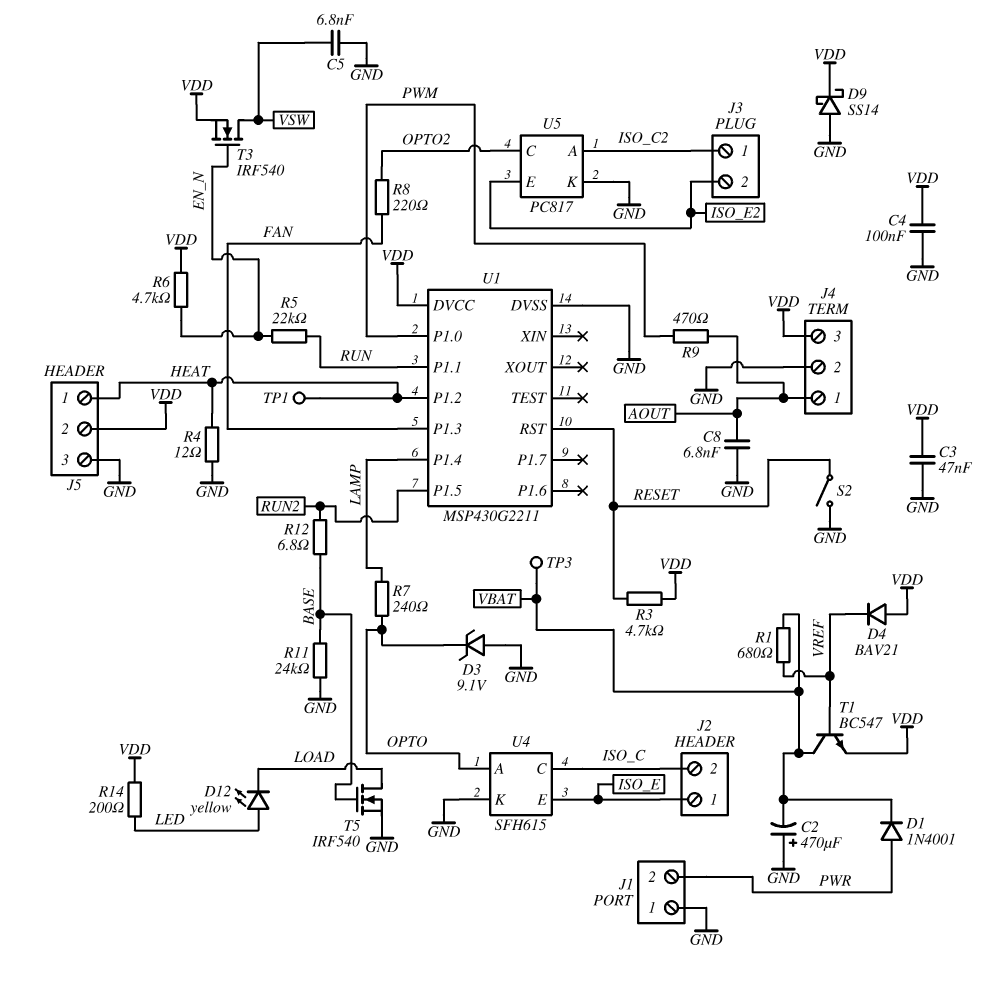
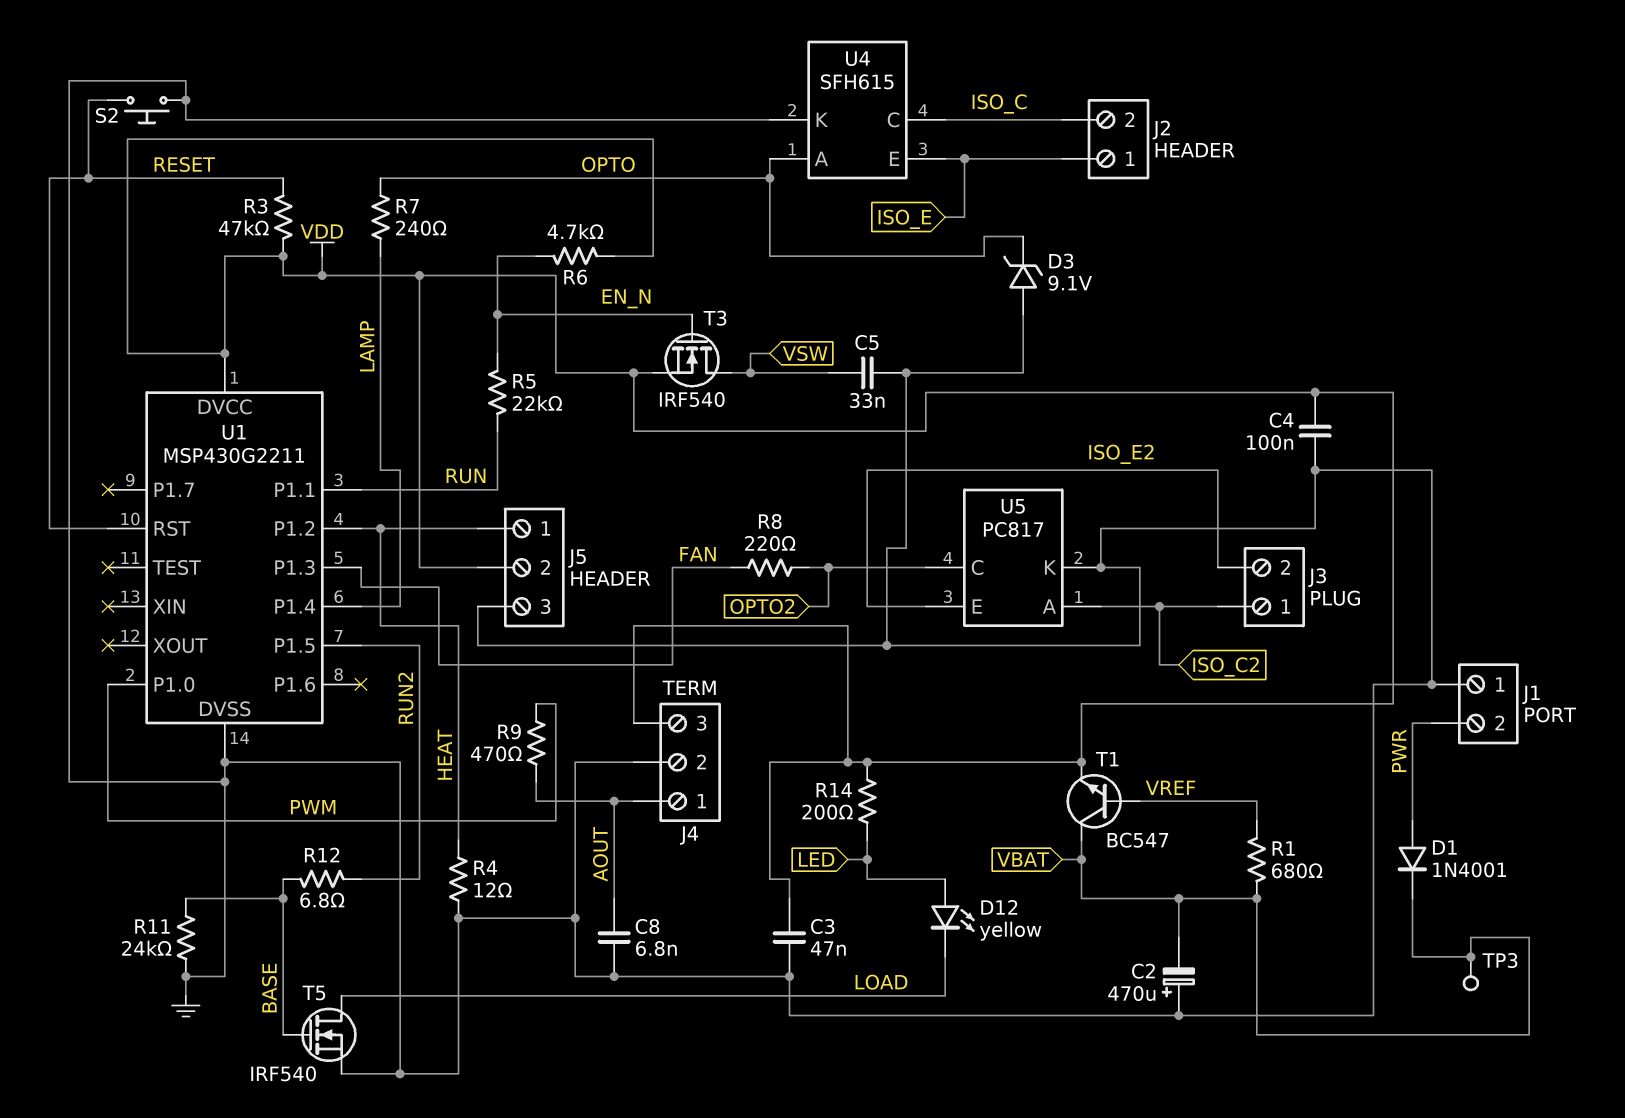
C5: 6.8nF (GND, VSW) -> 33nF (GND, VSW)
D4: diode BAV21 (A VDD, K VREF) -> none
D9: schottky SS14 (A GND, K VDD) -> none
R3: 4.7k (RESET, VDD) -> 47k (RESET, VDD)
S2: switch (GND, RESET) -> button (GND, RESET)
TP1: test point (HEAT) -> none

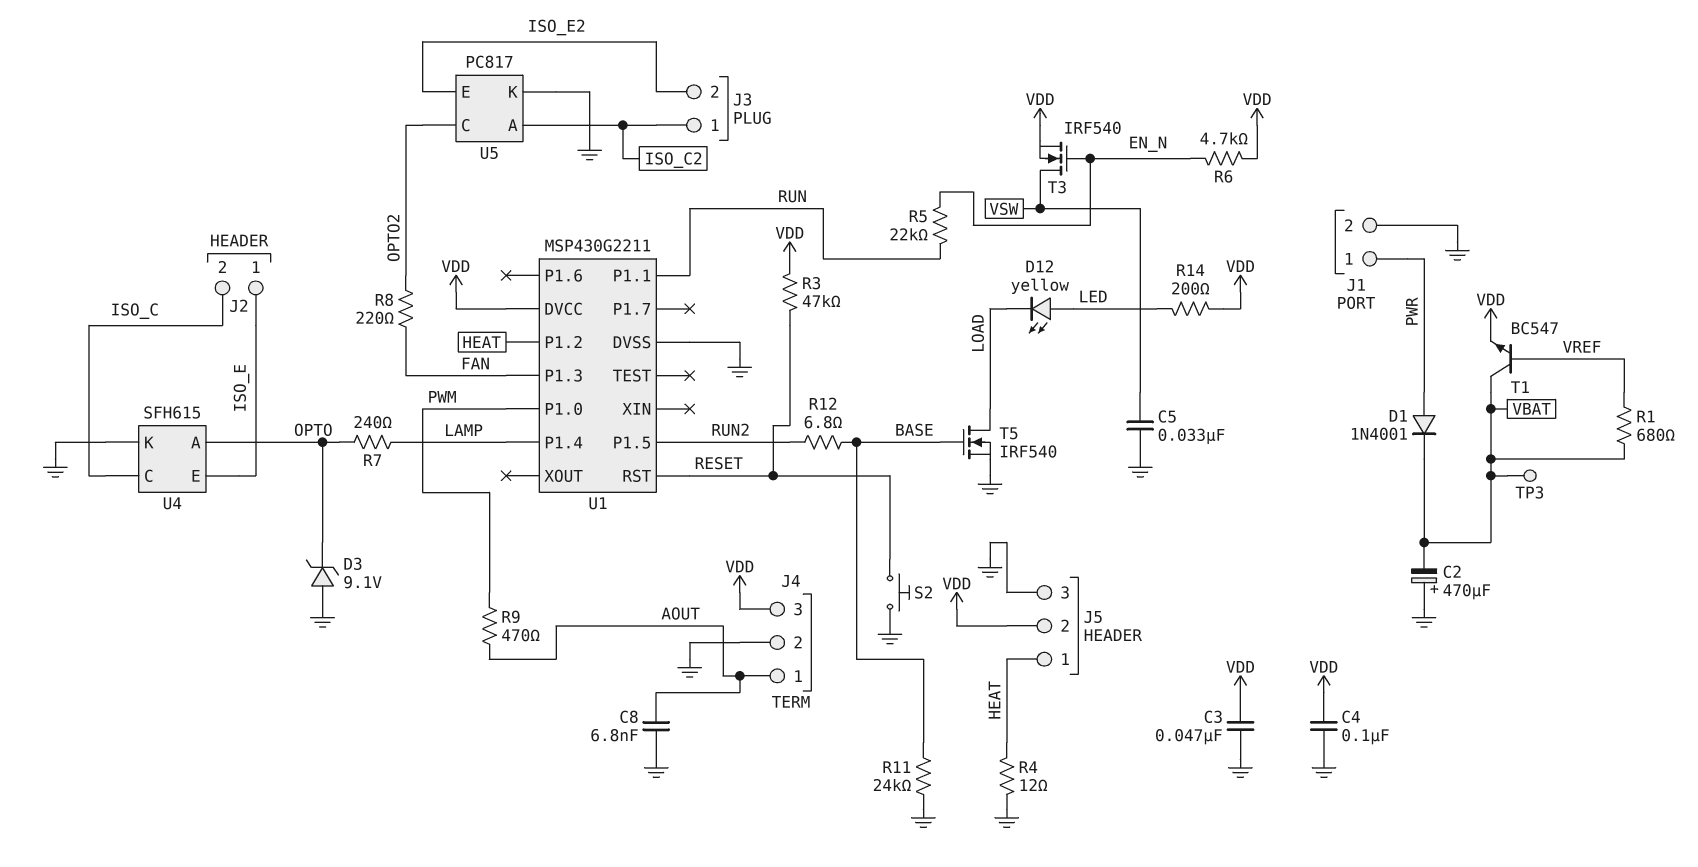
J1 pin 1: GND -> PWR
J1 pin 2: PWR -> GND

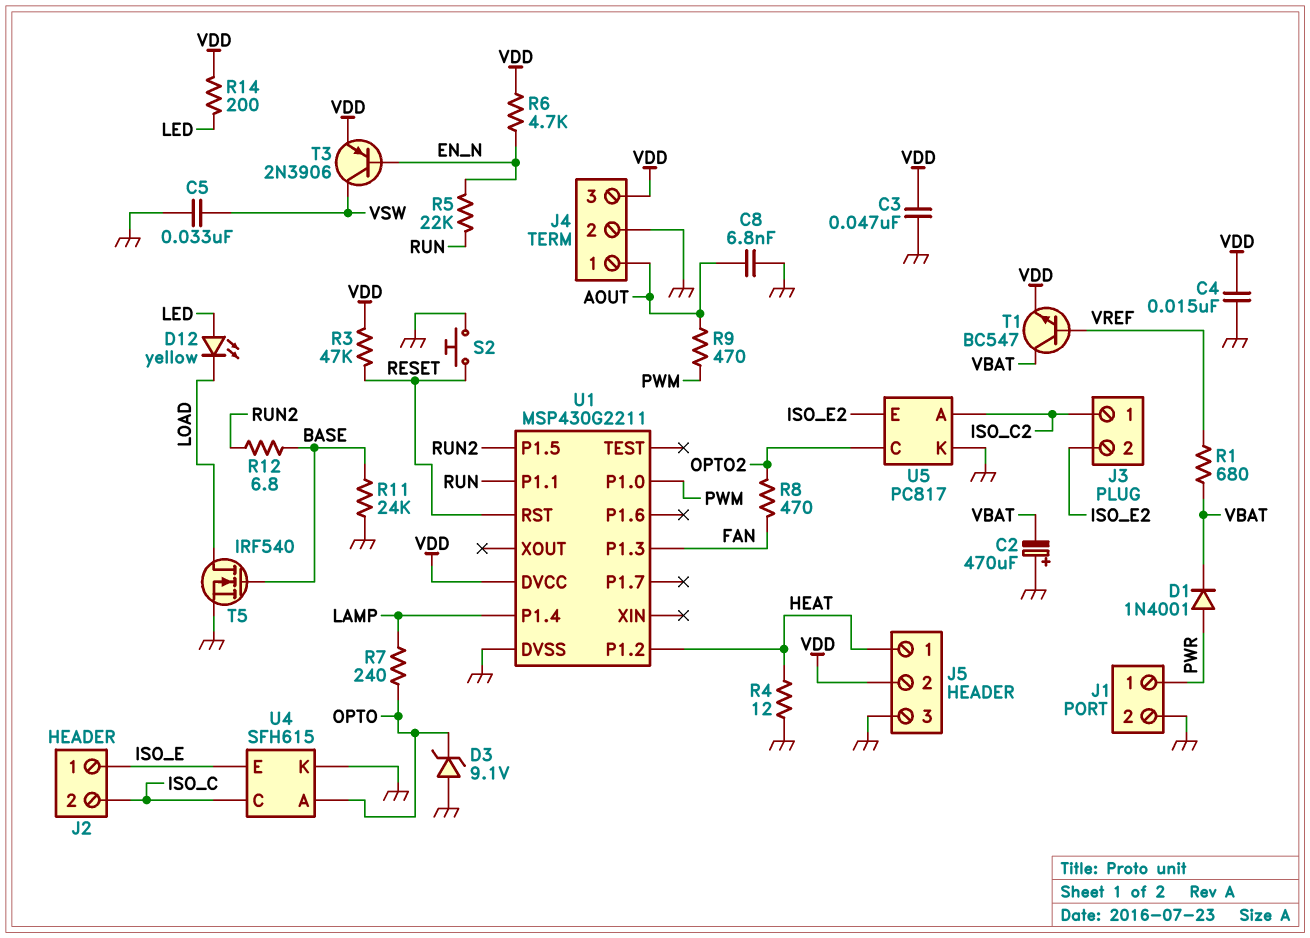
C4: 100nF (GND, VDD) -> 15nF (GND, VDD)
R8: 220 (FAN, OPTO2) -> 470 (FAN, OPTO2)
T3: NMOS IRF540 (G EN_N, D VSW, S VDD) -> PNP 2N3906 (B EN_N, C VSW, E VDD)
TP3: test point (VBAT) -> none

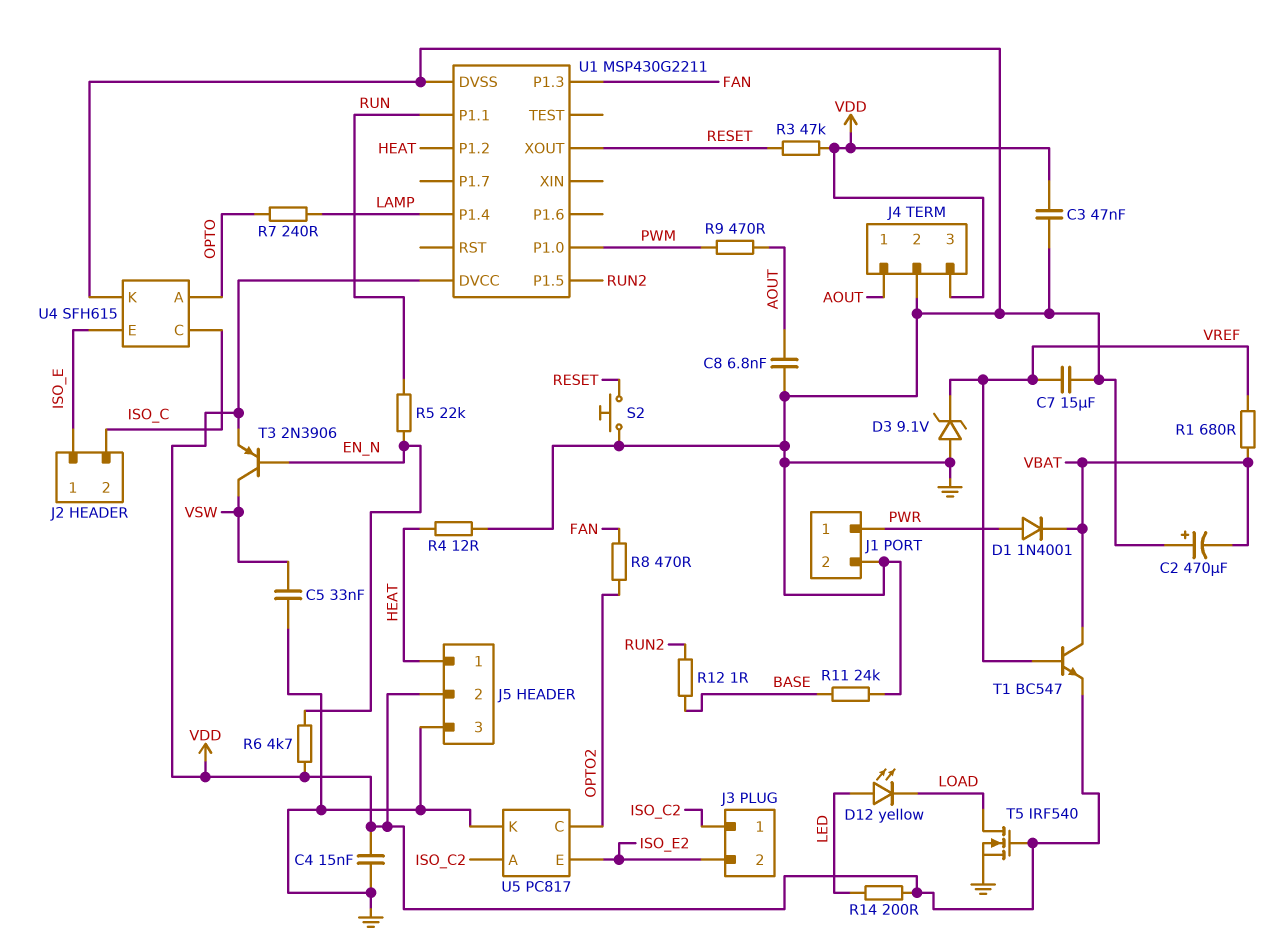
C7: none -> 15uF (GND, VREF)
D3: zener 9.1V (A GND, K OPTO) -> zener 9.1V (A GND, K VREF)
R12: 6.8 (BASE, RUN2) -> 1 (BASE, RUN2)
T5: NMOS IRF540 (G BASE, D LOAD, S GND) -> NMOS IRF540 (G VDD, D LOAD, S GND)
U1 pin RST: RESET -> none
U1 pin XOUT: none -> RESET

